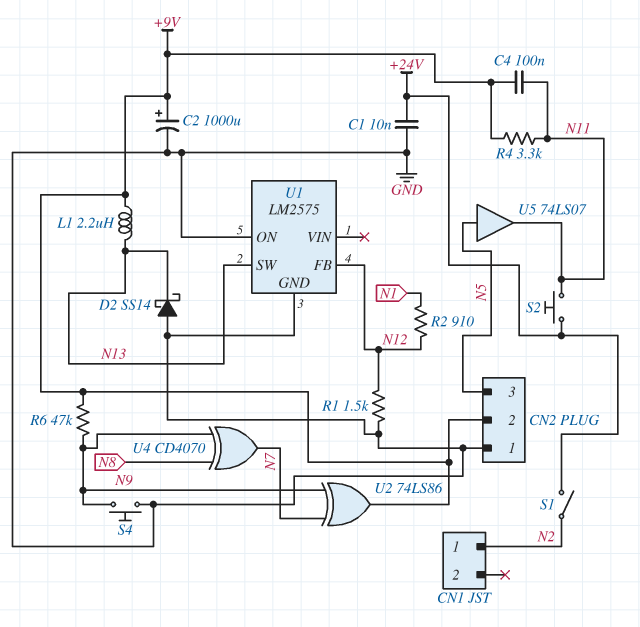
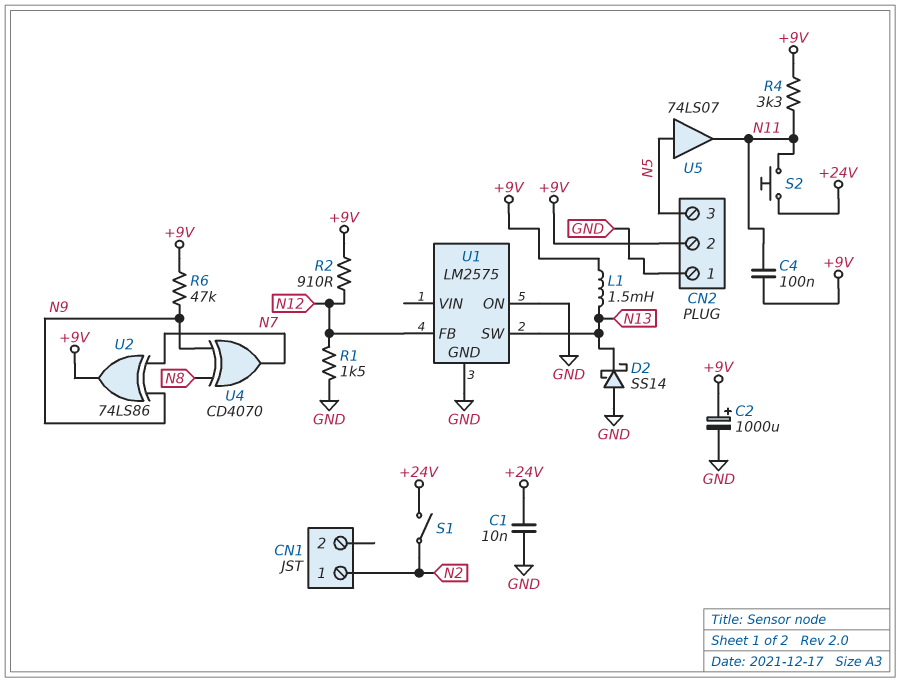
L1: 2.2uH (+9V, N13) -> 1.5mH (+9V, N13)
R2: 910 (N1, N12) -> 910 (+9V, N12)
S4: button (GND, N9) -> none

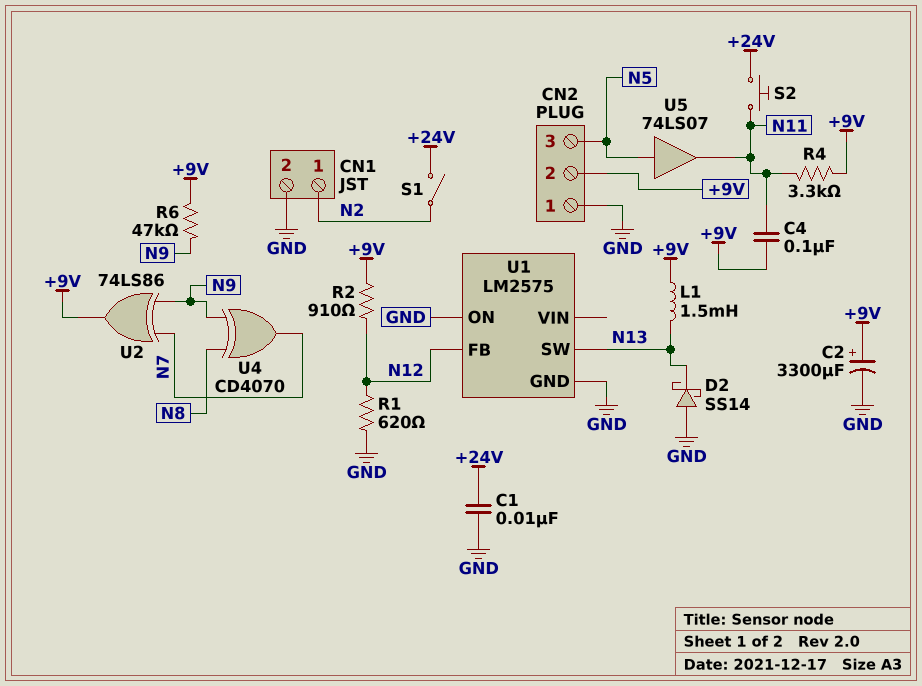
C2: 1000uF (plus +9V, minus GND) -> 3300uF (plus +9V, minus GND)
CN1 pin 2: none -> GND
R1: 1.5k (GND, N12) -> 620 (GND, N12)

